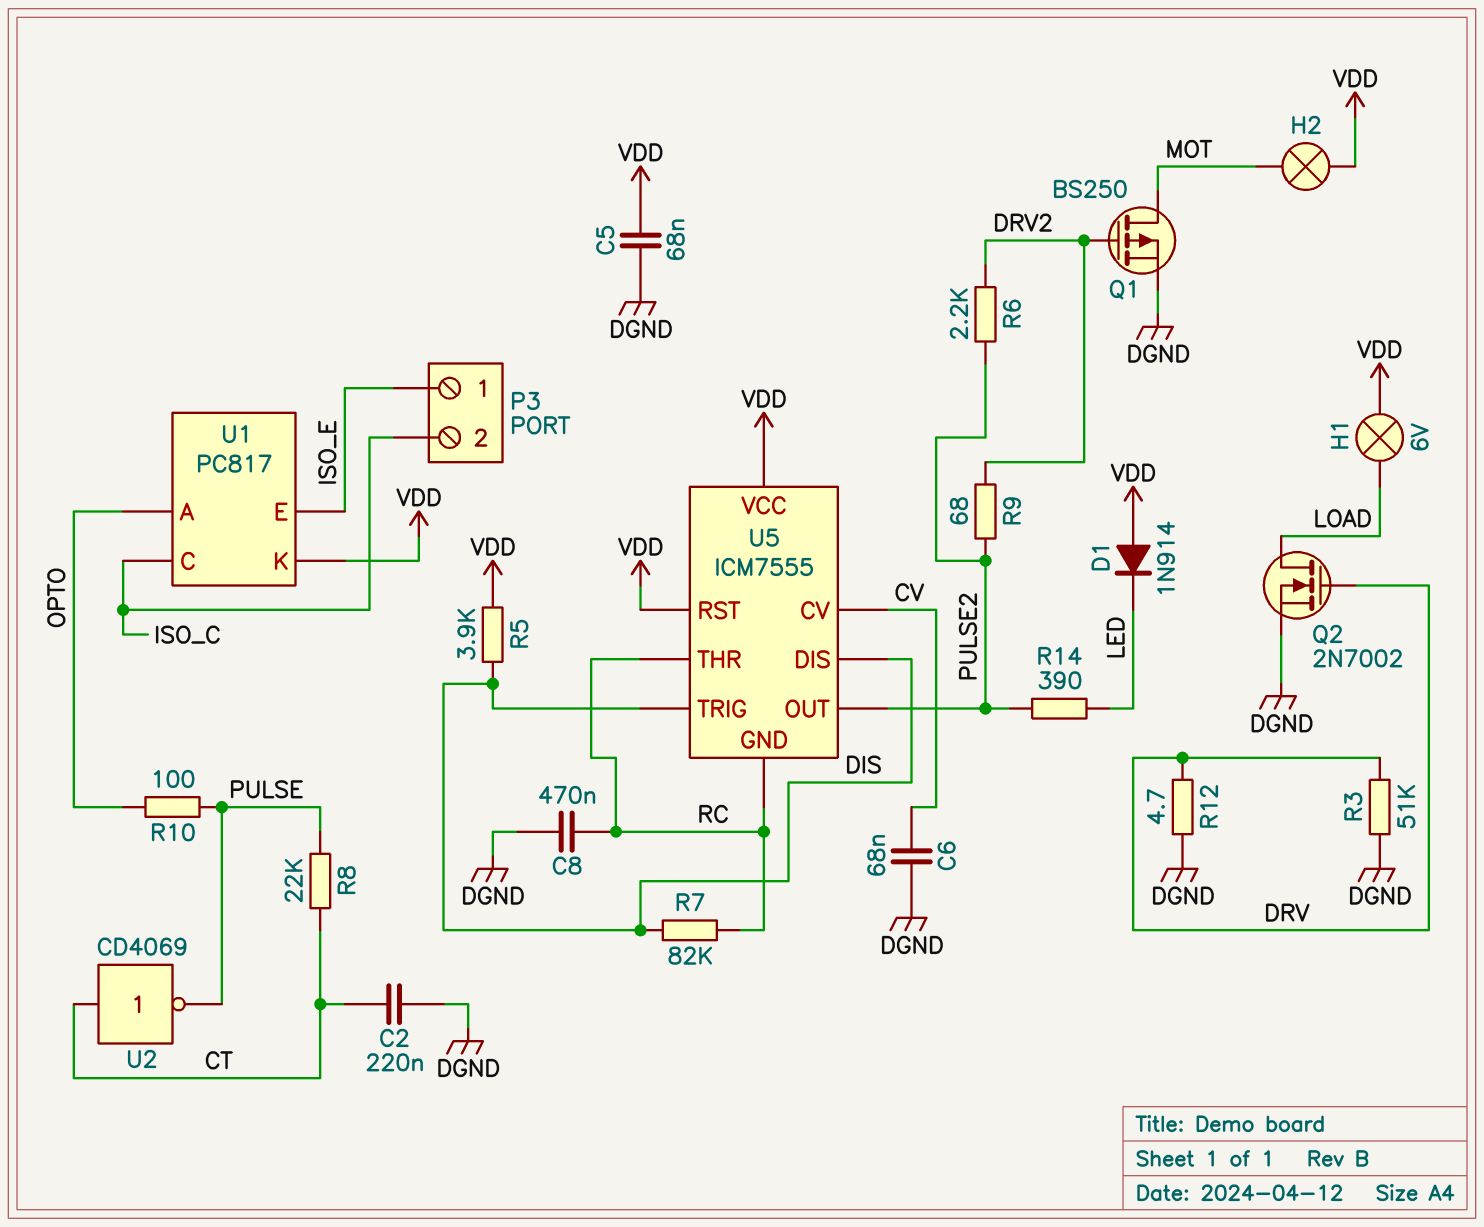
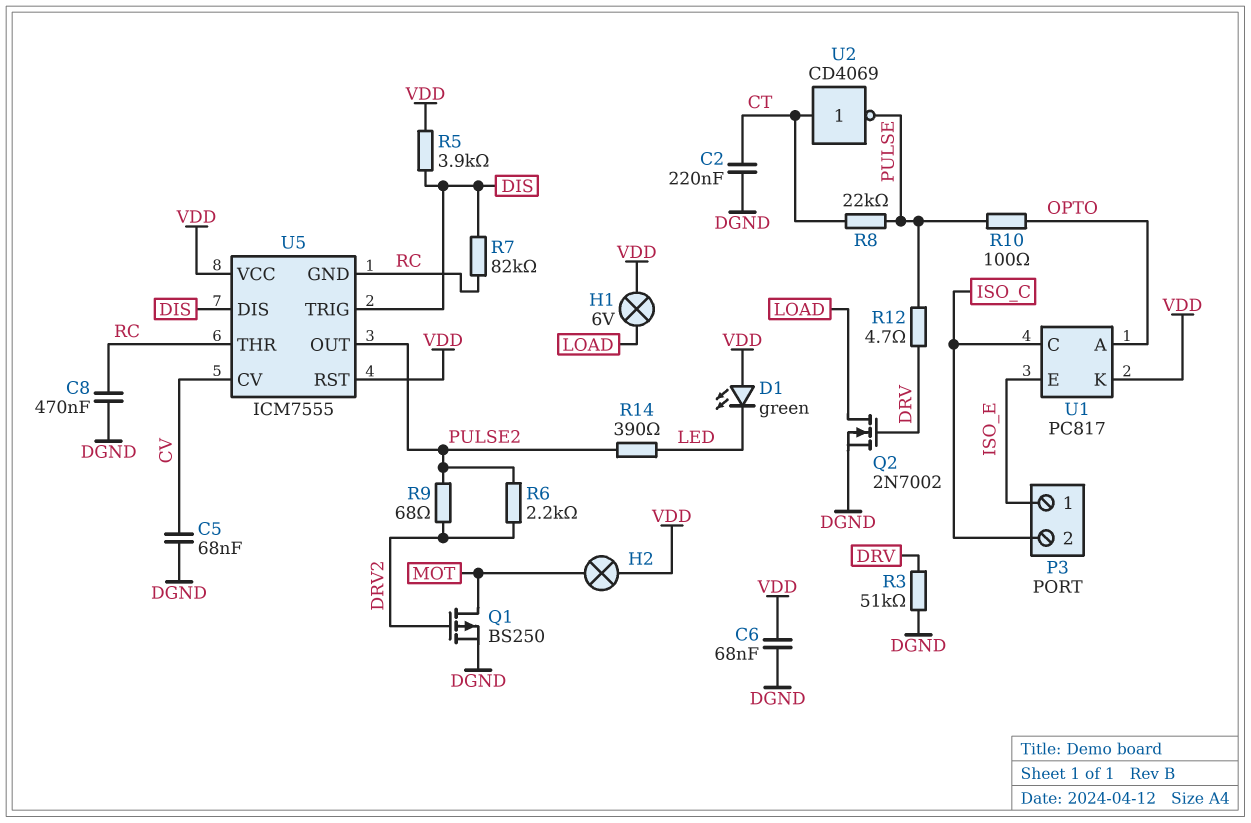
C5: 68nF (DGND, VDD) -> 68nF (CV, DGND)
C6: 68nF (CV, DGND) -> 68nF (DGND, VDD)
D1: diode 1N914 (A VDD, K LED) -> LED green (A VDD, K LED)
R12: 4.7 (DGND, DRV) -> 4.7 (DRV, PULSE)

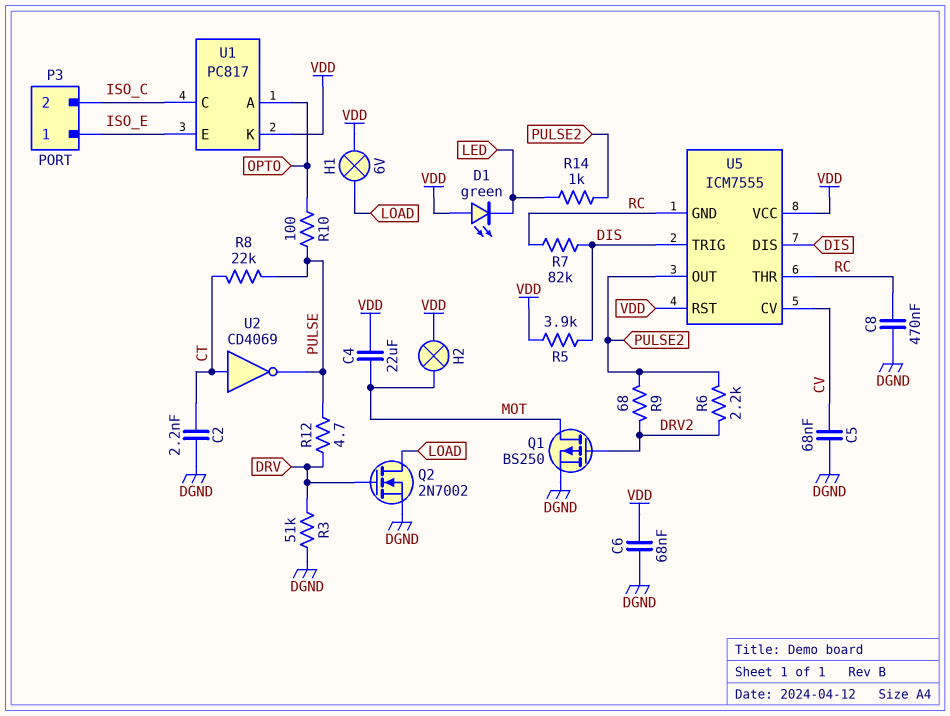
C2: 220nF (CT, DGND) -> 2.2nF (CT, DGND)
C4: none -> 22uF (MOT, VDD)
R14: 390 (LED, PULSE2) -> 1k (LED, PULSE2)

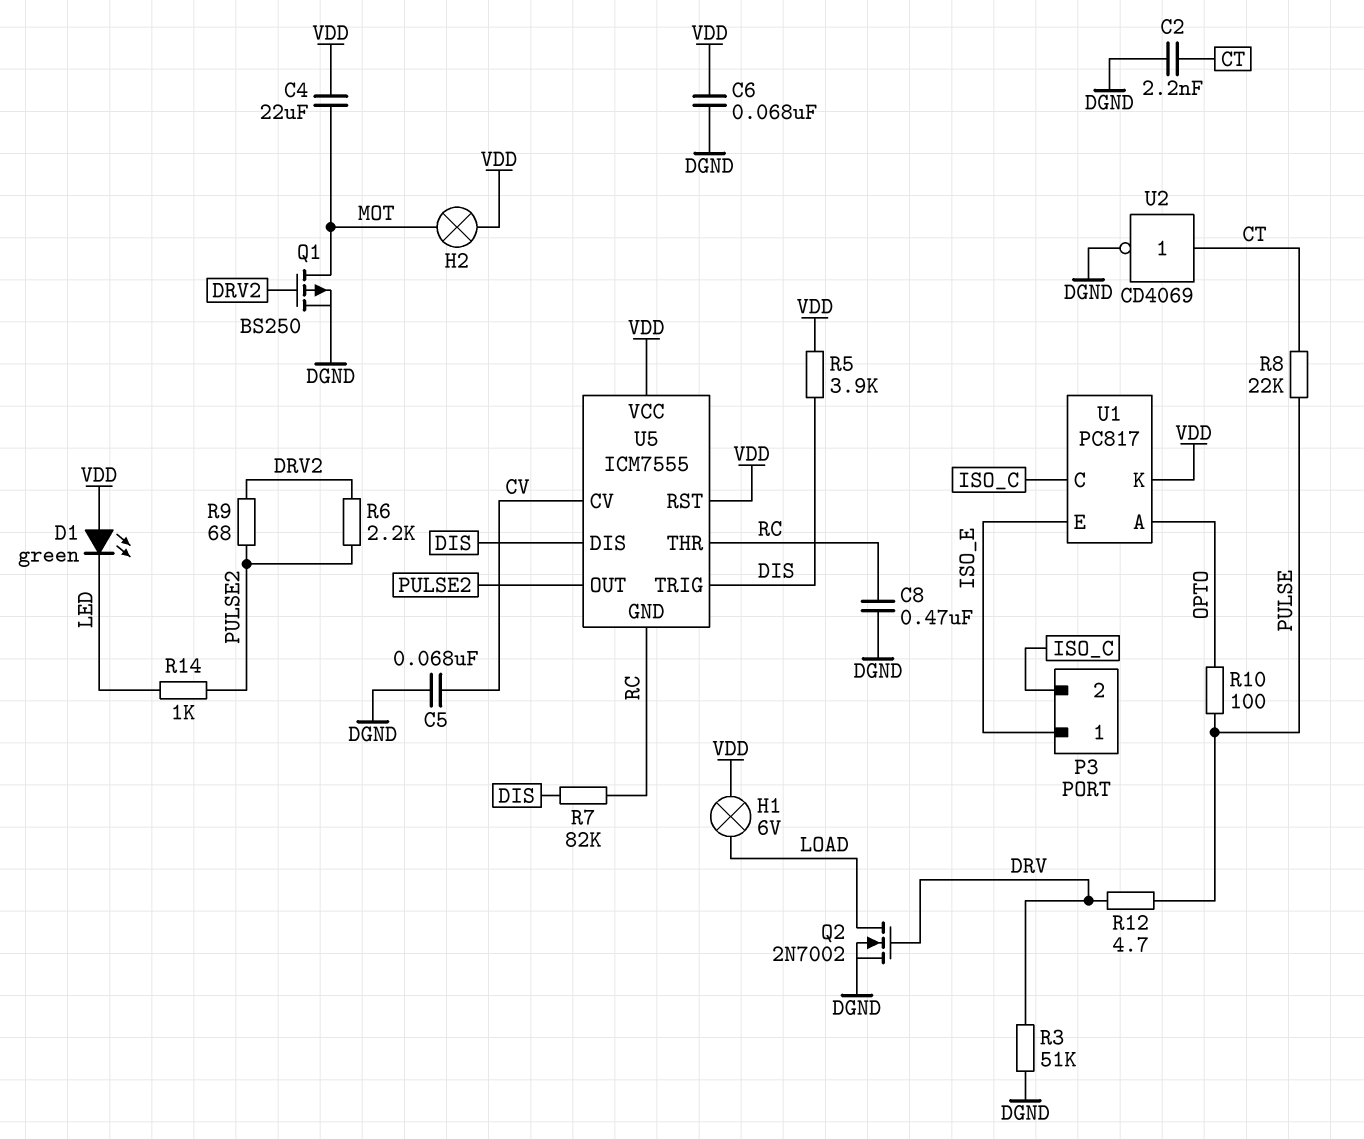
U2: NOT CD4069 (in CT, out PULSE) -> NOT CD4069 (in CT, out DGND)

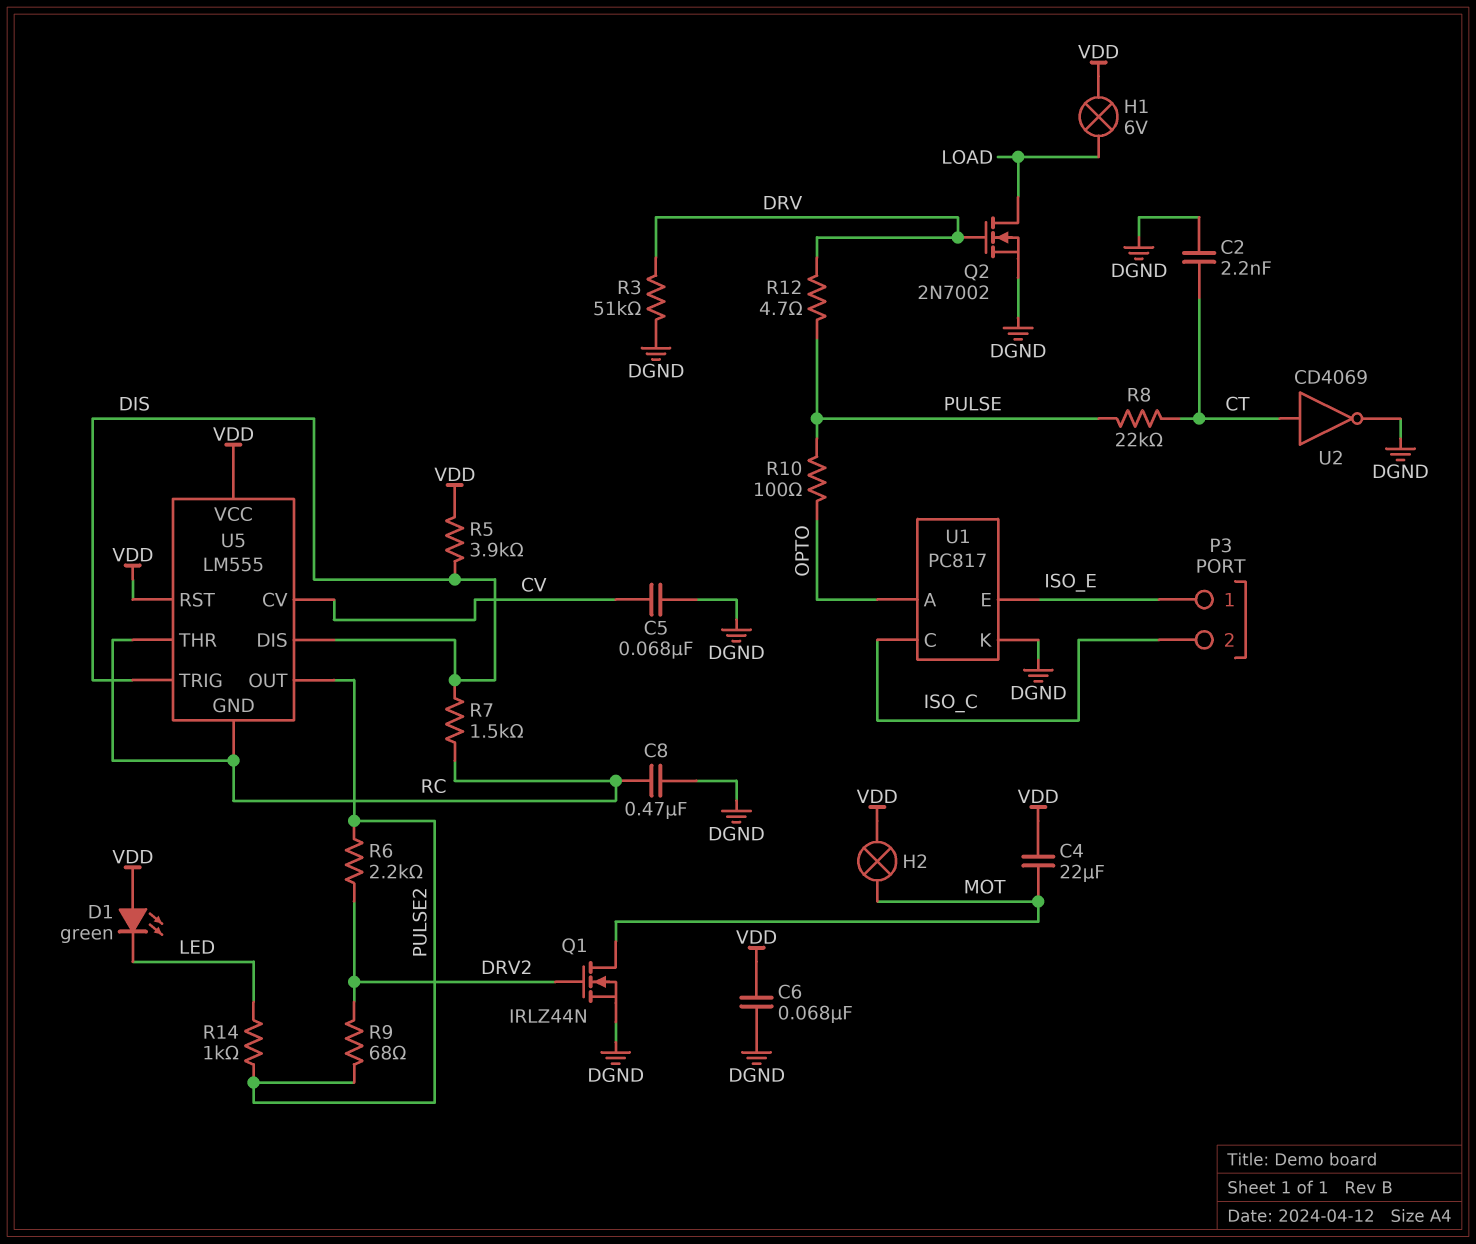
Q1: PMOS BS250 (G DRV2, D MOT, S DGND) -> NMOS IRLZ44N (G DRV2, D MOT, S DGND)
R7: 82k (DIS, RC) -> 1.5k (DIS, RC)
U1 pin K: VDD -> DGND
U5: ICM7555 -> LM555

